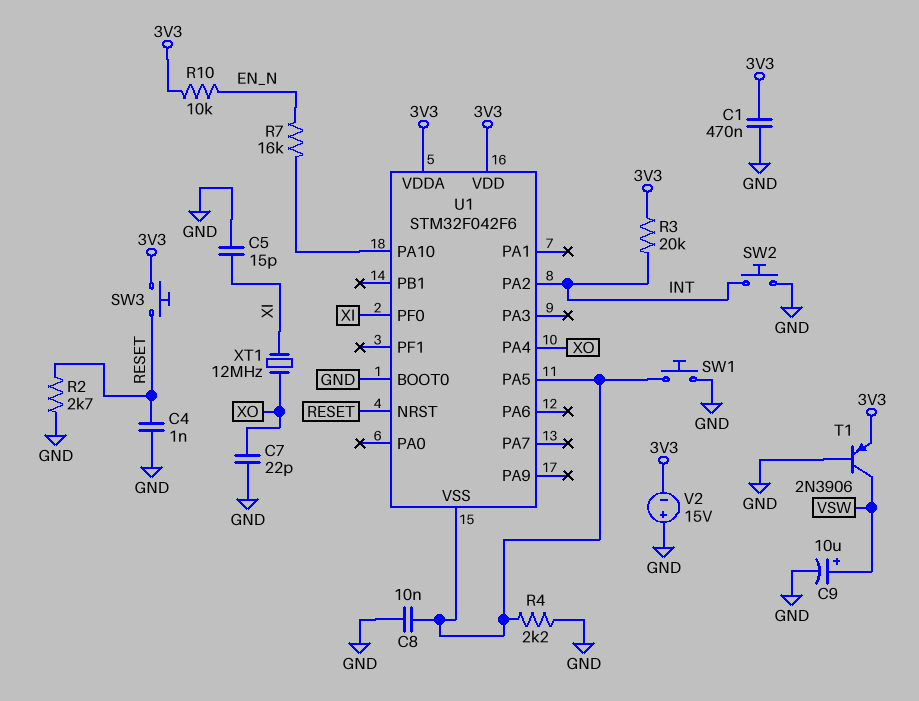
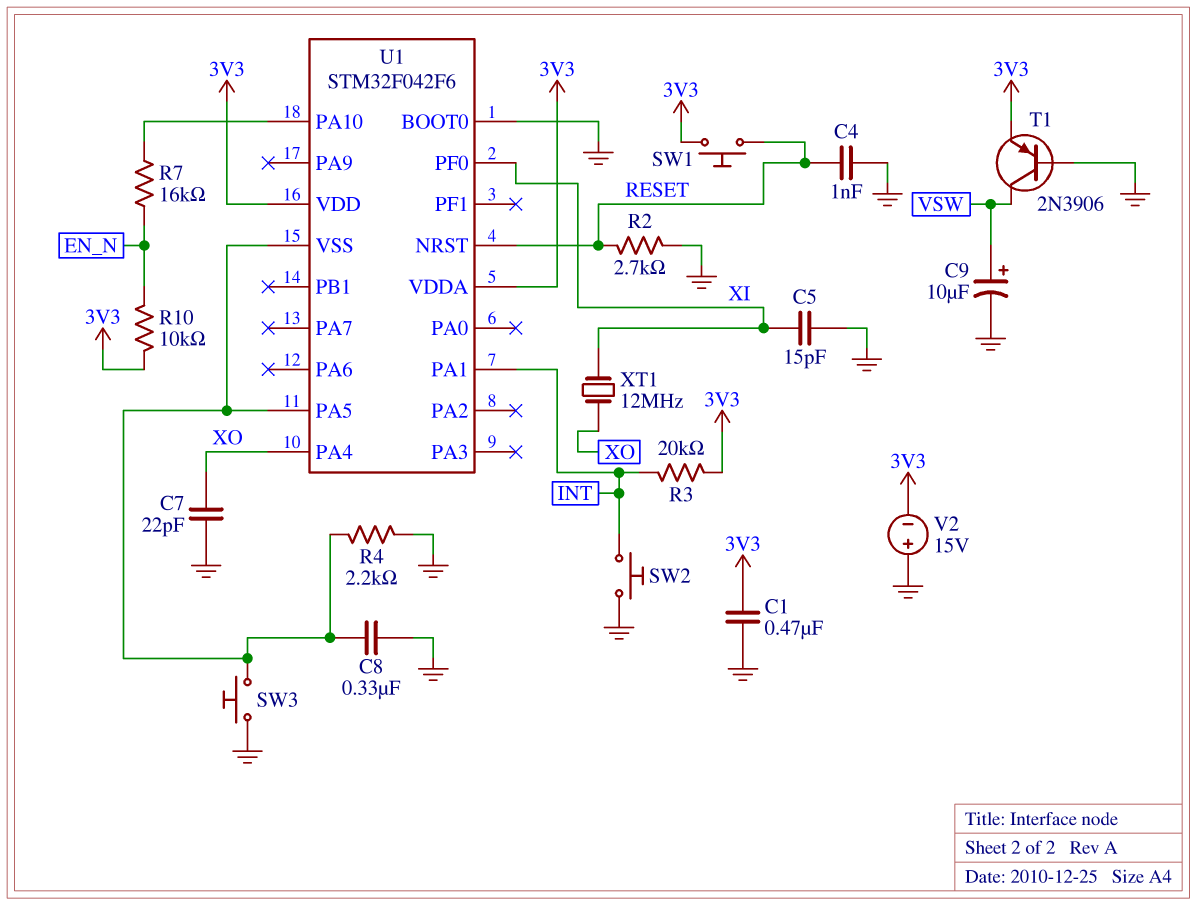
C8: 10nF (GND, U1/PA5) -> 330nF (GND, U1/PA5)
SW1: button (GND, U1/PA5) -> button (3V3, RESET)
SW3: button (3V3, RESET) -> button (GND, U1/PA5)
U1 pin PA1: none -> INT
U1 pin PA2: INT -> none

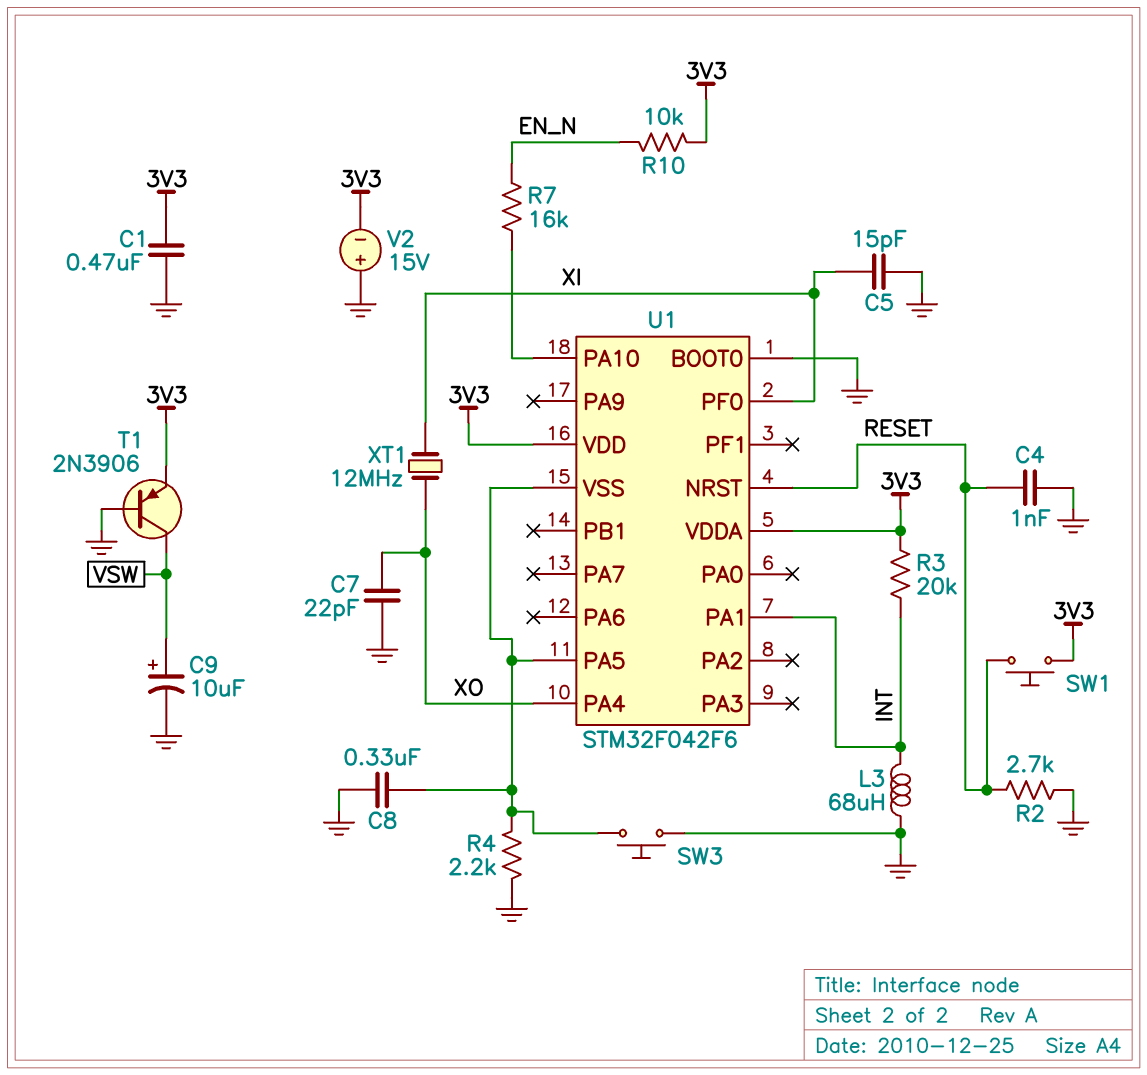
L3: none -> 68uH (GND, INT)
SW2: button (GND, INT) -> none

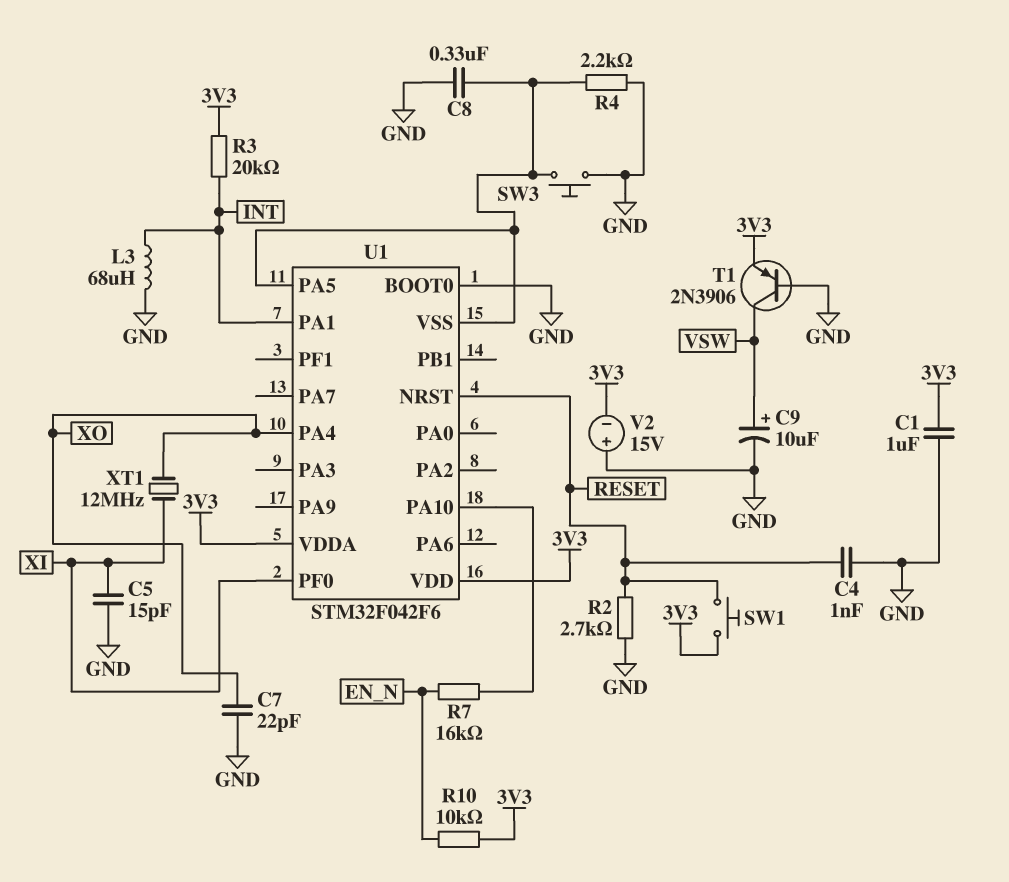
C1: 470nF (3V3, GND) -> 1uF (3V3, GND)

